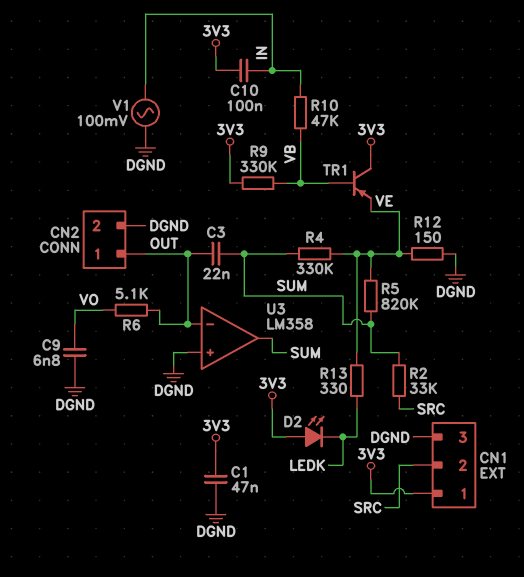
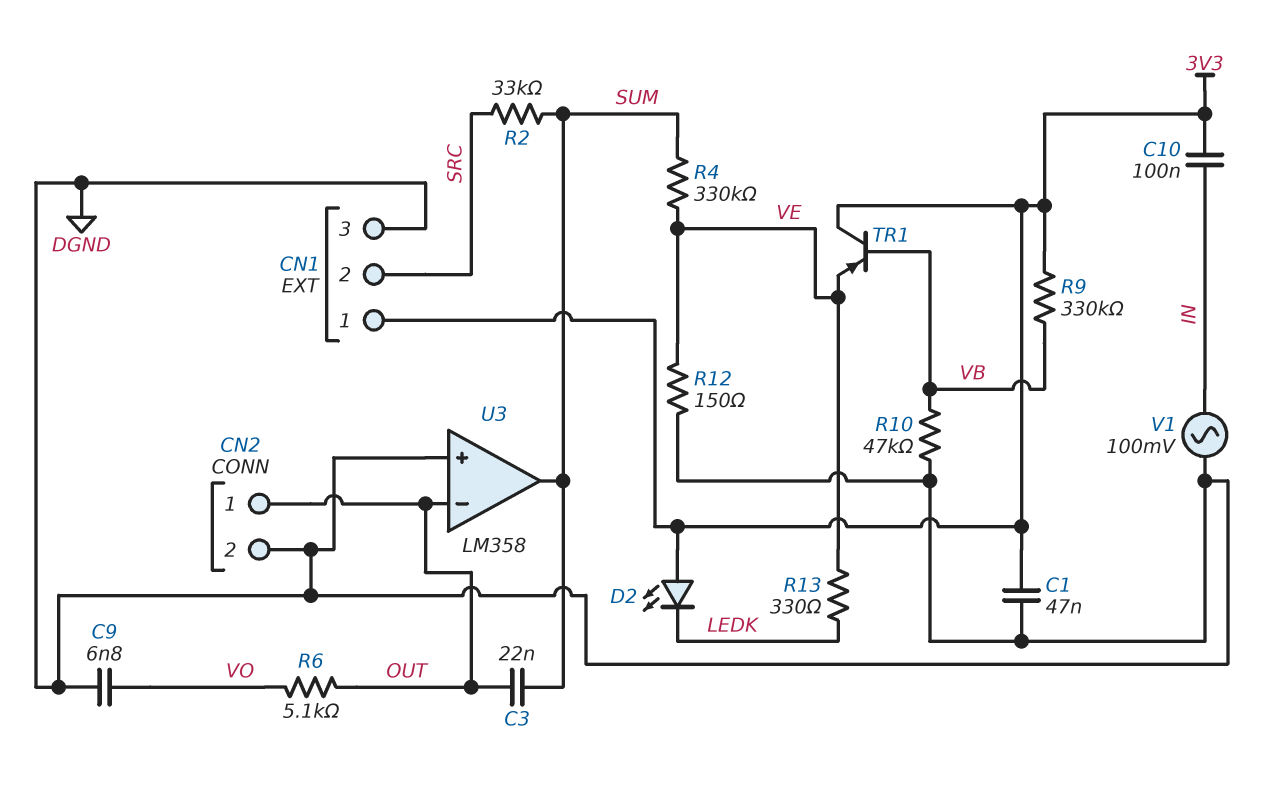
R5: 820k (SUM, VE) -> none
R10: 47k (IN, VB) -> 47k (DGND, VB)

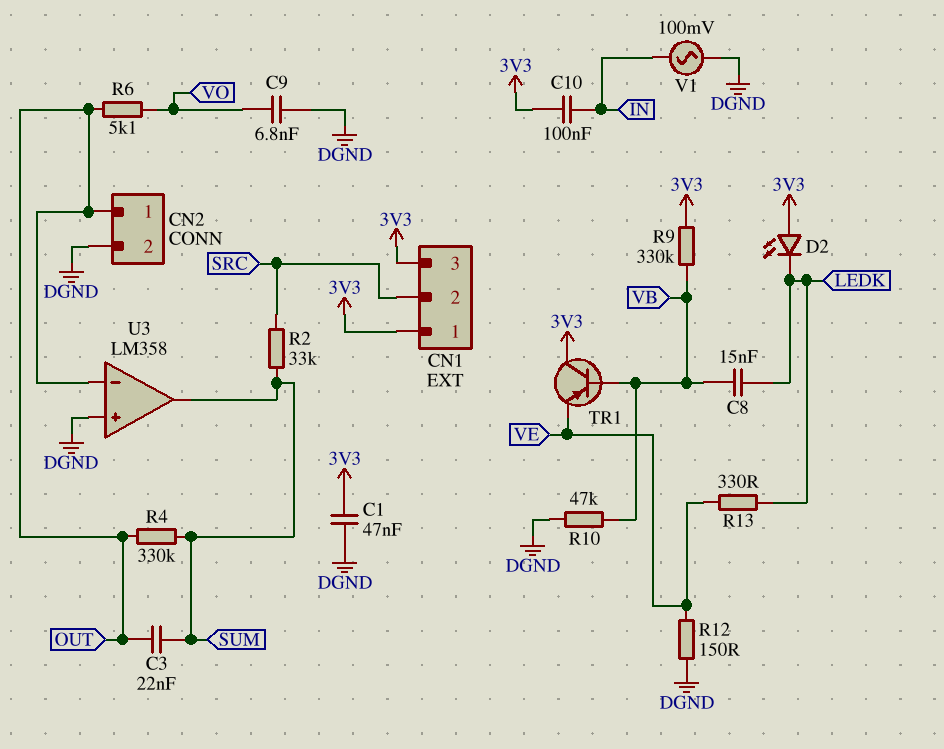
C8: none -> 15nF (LEDK, VB)
CN1 pin 3: DGND -> 3V3
R4: 330k (SUM, VE) -> 330k (OUT, SUM)

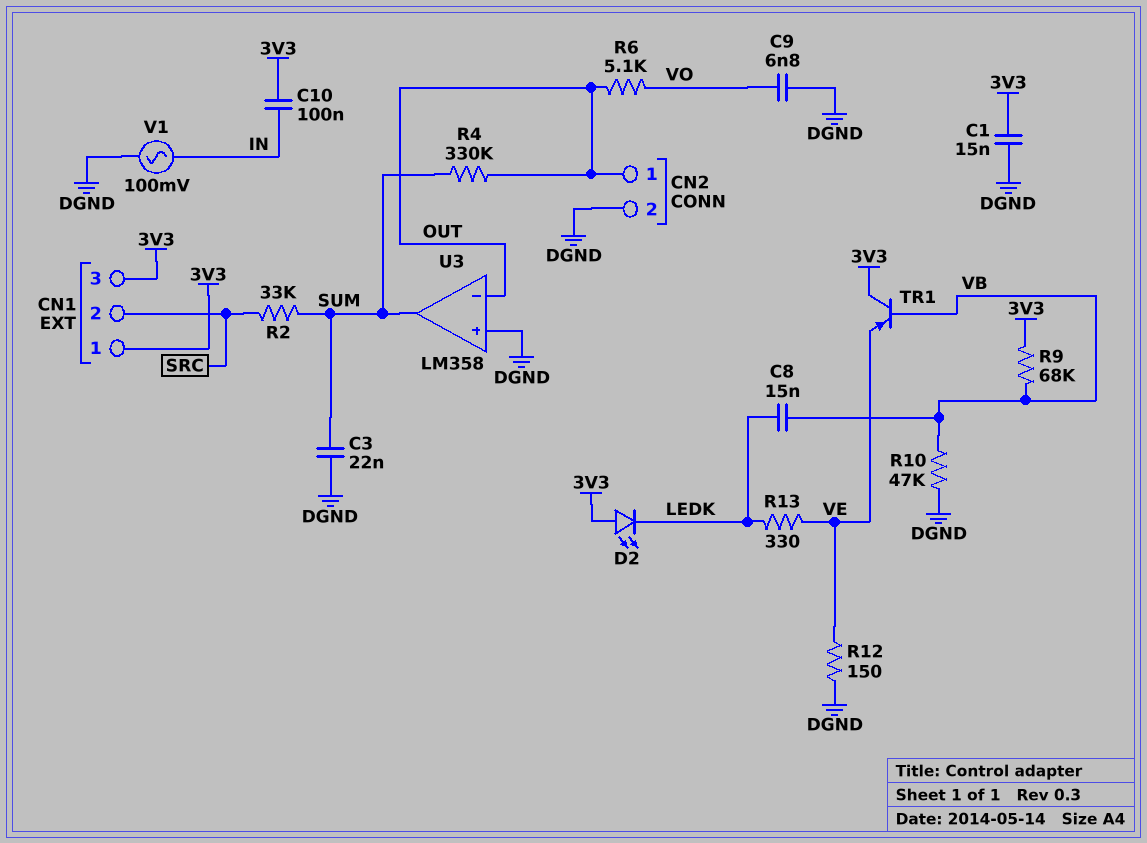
C1: 47nF (3V3, DGND) -> 15nF (3V3, DGND)
C3: 22nF (OUT, SUM) -> 22nF (DGND, SUM)
R9: 330k (3V3, VB) -> 68k (3V3, VB)

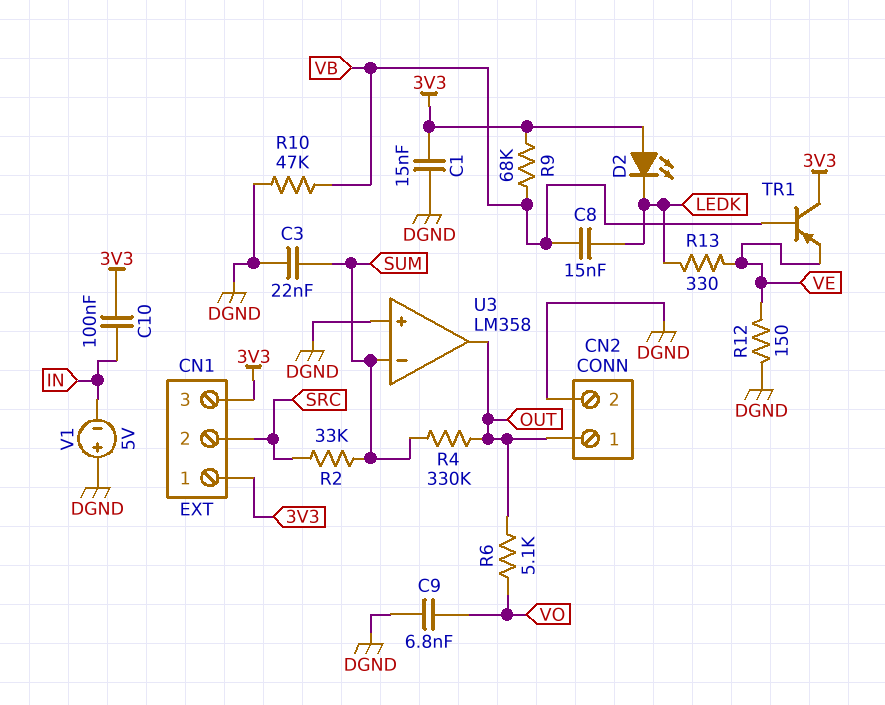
U3 pin in-: OUT -> SUM
U3 pin out: SUM -> OUT
V1: AC 100mV (DGND, IN) -> 5V (plus DGND, minus IN)

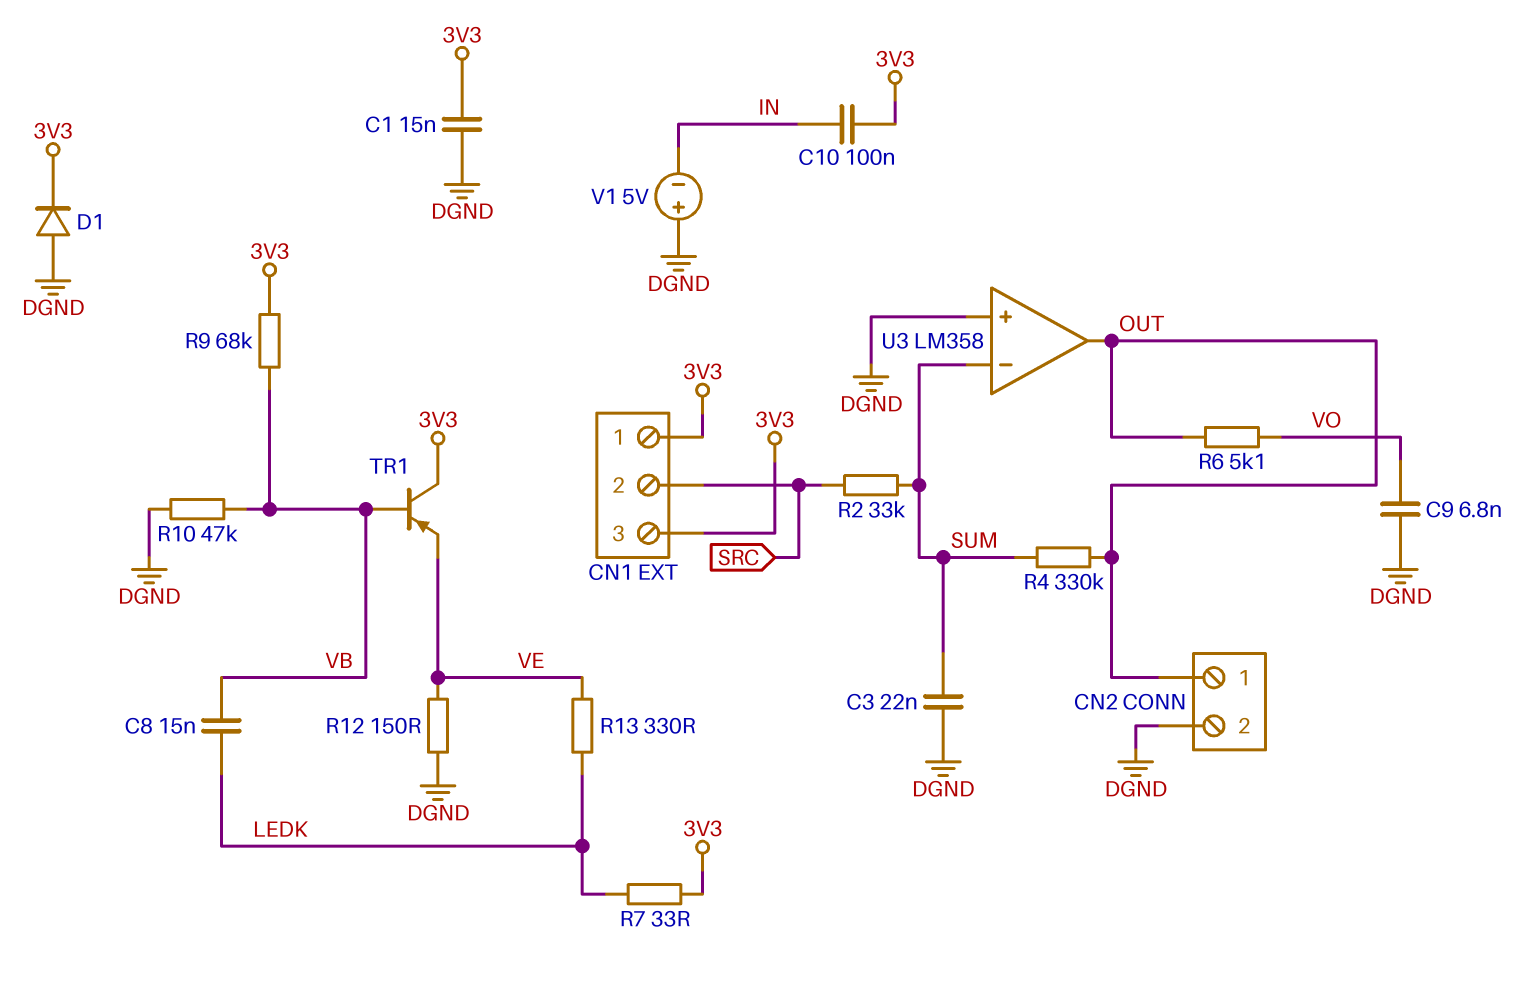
D1: none -> diode (A DGND, K 3V3)
D2: LED (A 3V3, K LEDK) -> none
R7: none -> 33 (3V3, LEDK)

